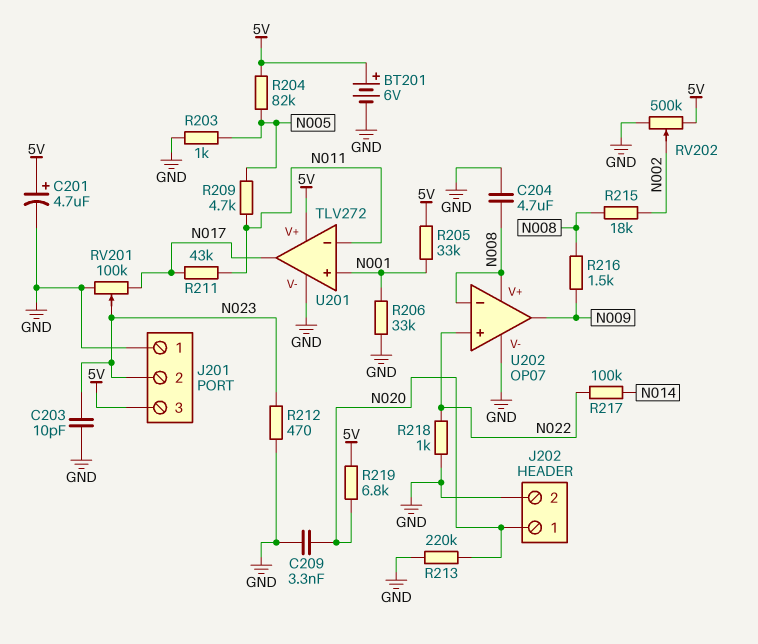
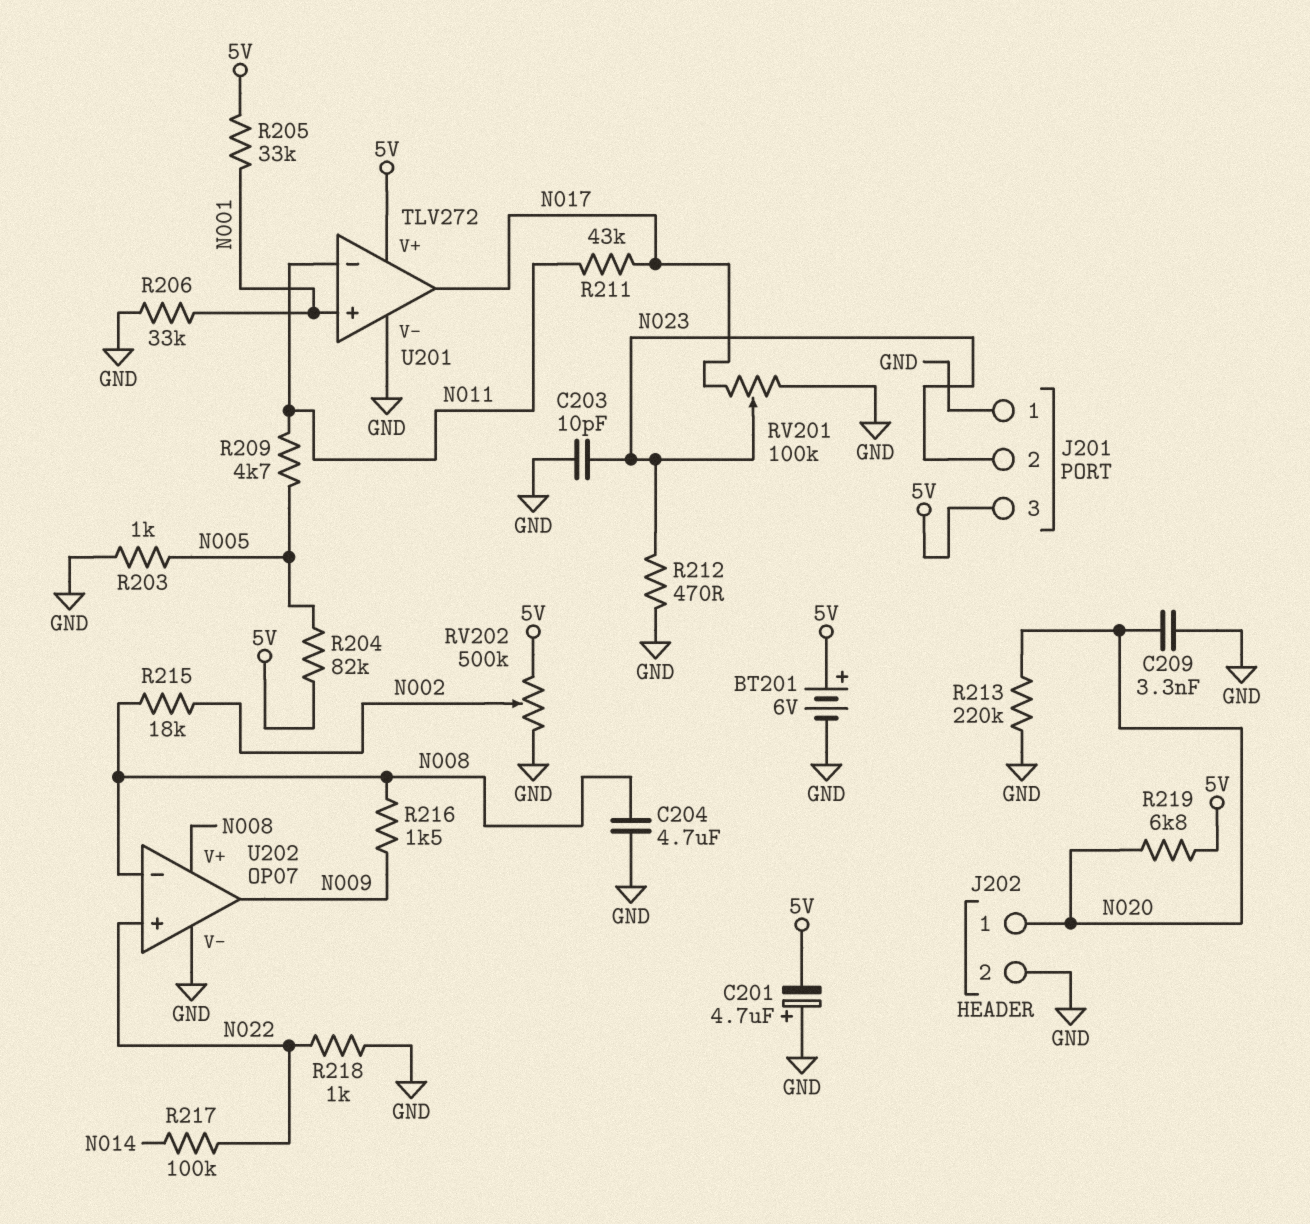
C201: 4.7uF (plus 5V, minus GND) -> 4.7uF (plus GND, minus 5V)

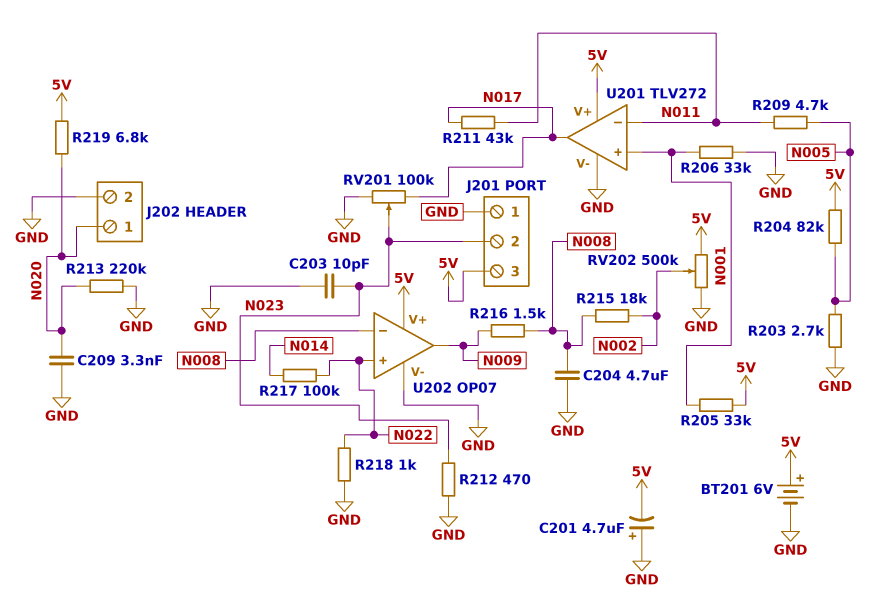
R203: 1k (GND, N005) -> 2.7k (GND, N005)
U202 pin V+: N008 -> 5V

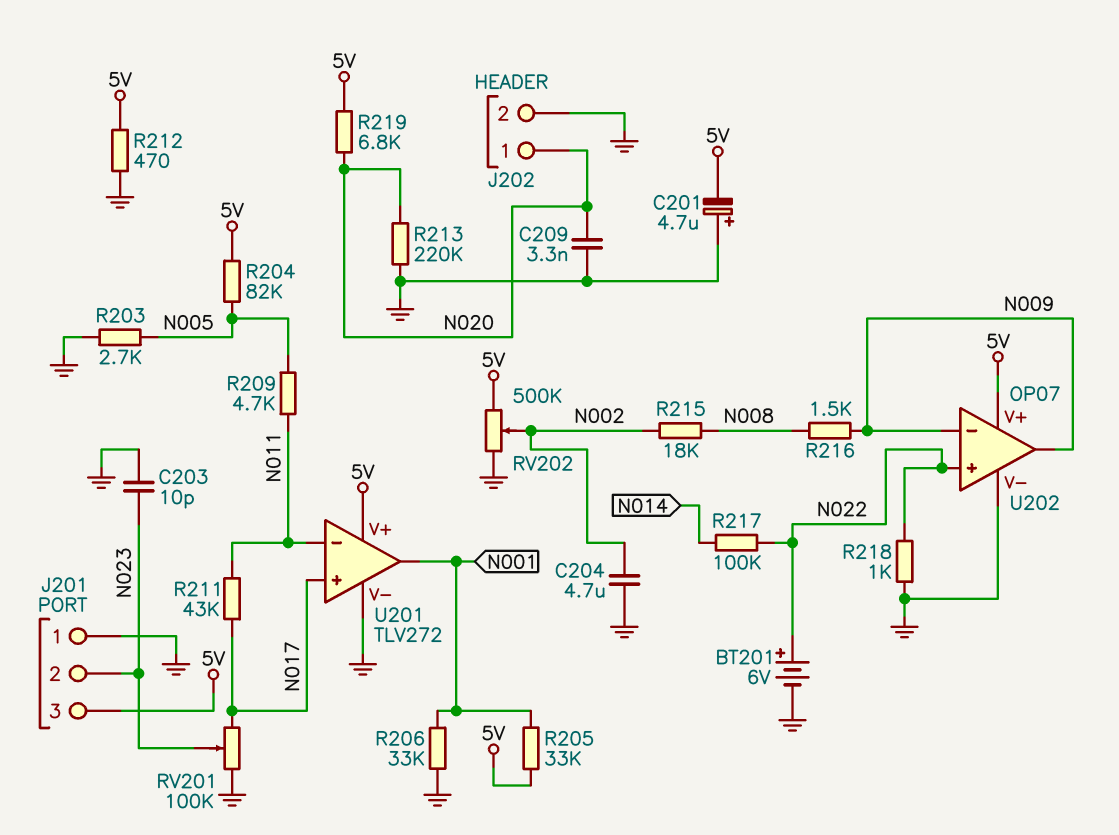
BT201: 6V (plus 5V, minus GND) -> 6V (plus N022, minus GND)
C204: 4.7uF (GND, N008) -> 4.7uF (GND, N002)
R212: 470 (GND, N023) -> 470 (5V, GND)
U201 pin in+: N001 -> N017
U201 pin out: N017 -> N001
U202 pin in-: N008 -> N009

